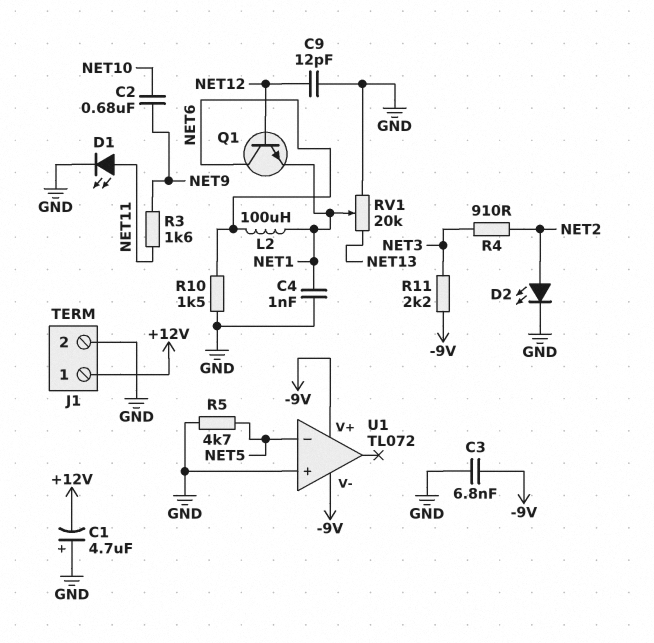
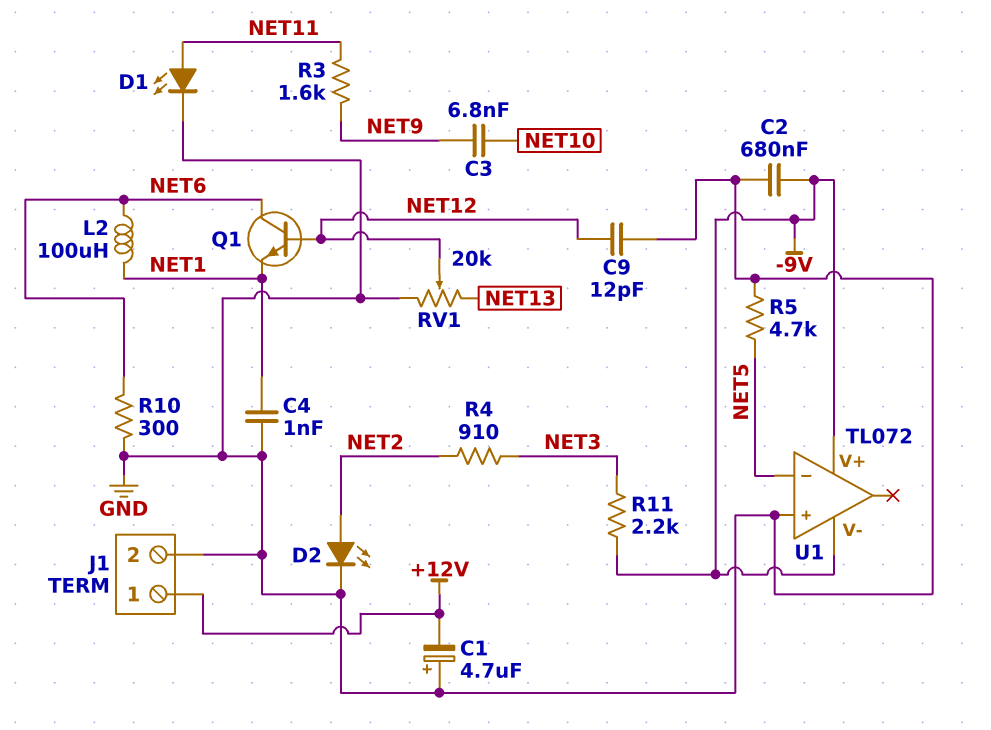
C2: 680nF (NET9, NET10) -> 680nF (-9V, GND)
C3: 6.8nF (-9V, GND) -> 6.8nF (NET9, NET10)
R10: 1.5k (GND, NET6) -> 300 (GND, NET6)
RV1: 20k (GND, NET13, wiper NET1) -> 20k (GND, NET13, wiper NET12)

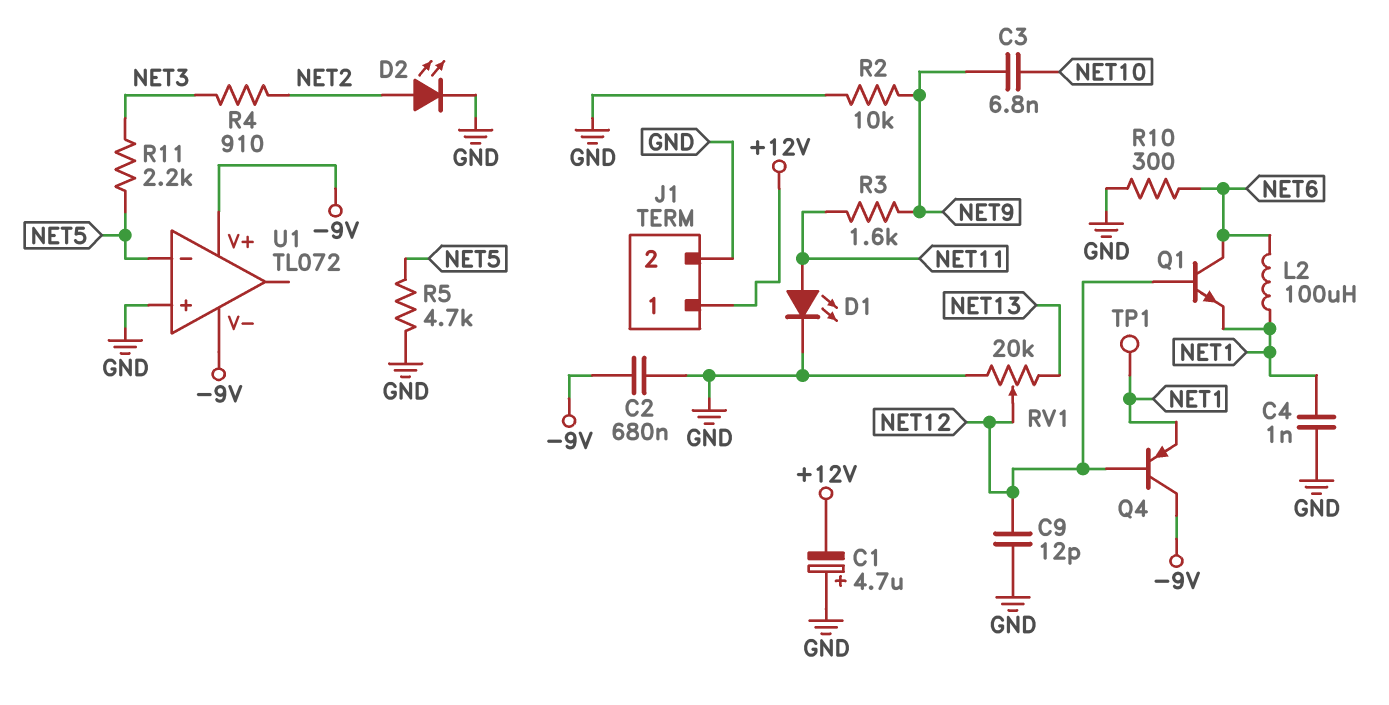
Q4: none -> PNP (B NET12, C -9V, E NET1)
R2: none -> 10k (GND, NET9)
R11: 2.2k (-9V, NET3) -> 2.2k (NET3, NET5)
TP1: none -> test point (NET1)

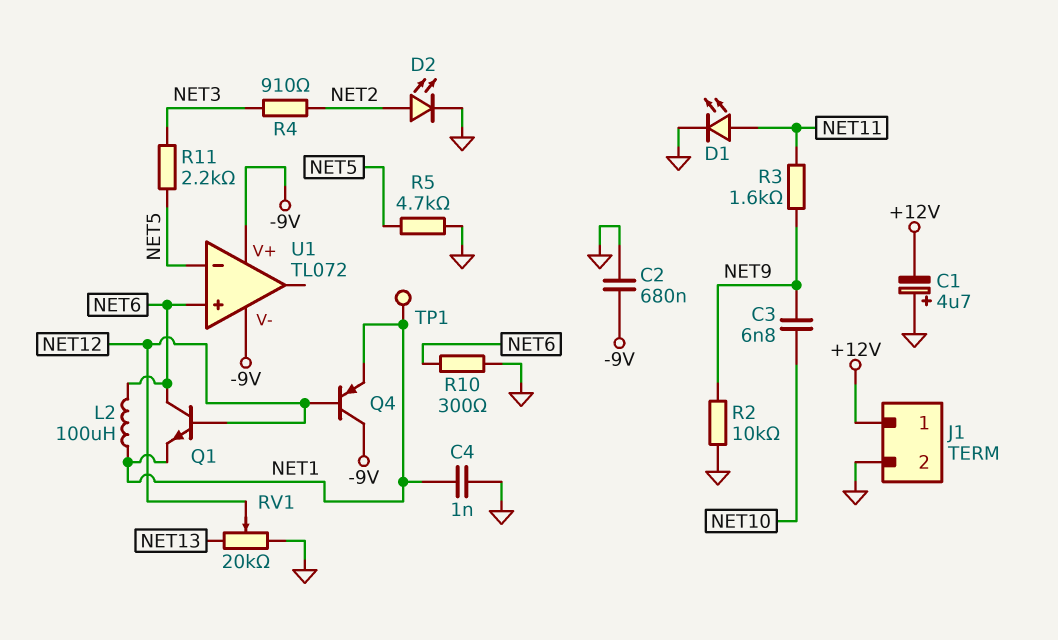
C9: 12pF (GND, NET12) -> none
U1 pin in+: GND -> NET6

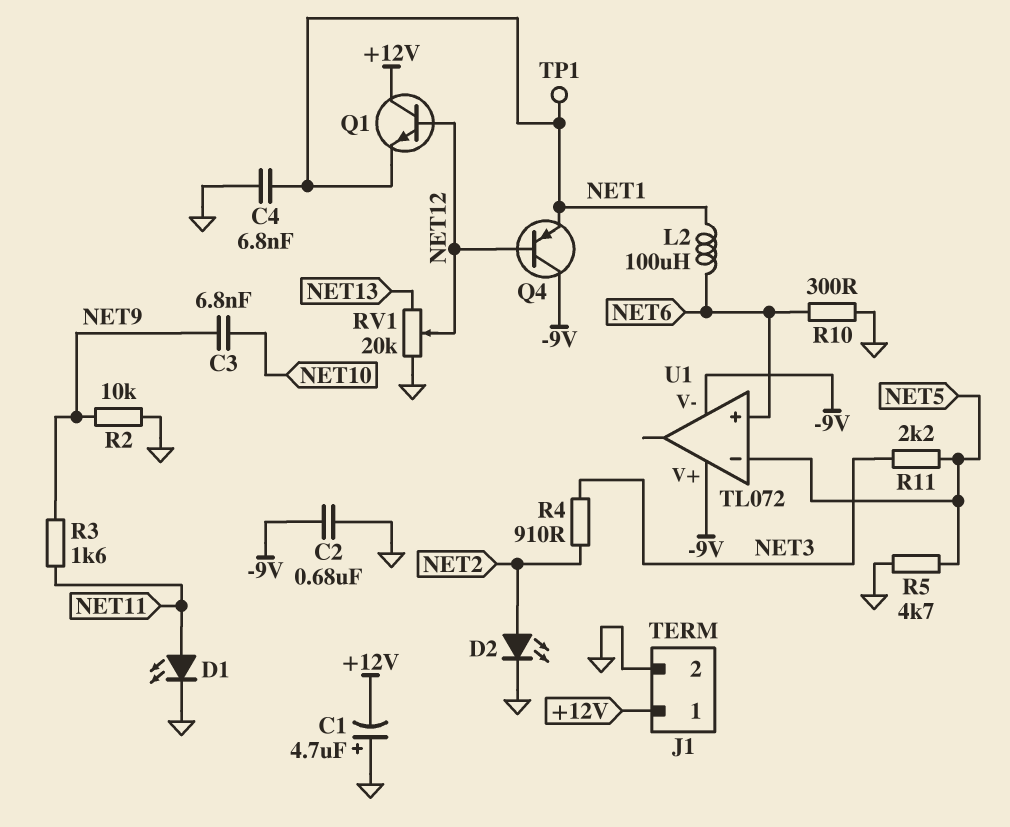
C4: 1nF (GND, NET1) -> 6.8nF (GND, NET1)
Q1: NPN (B NET12, C NET6, E NET1) -> NPN (B NET12, C +12V, E NET1)

